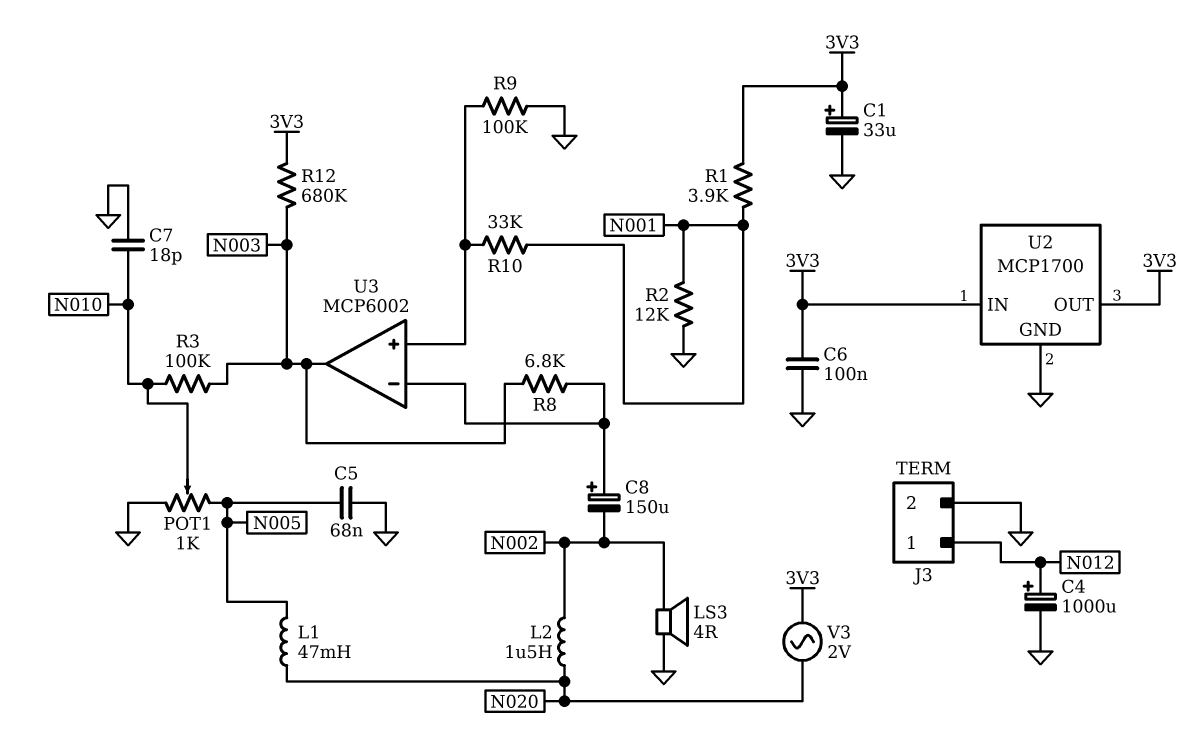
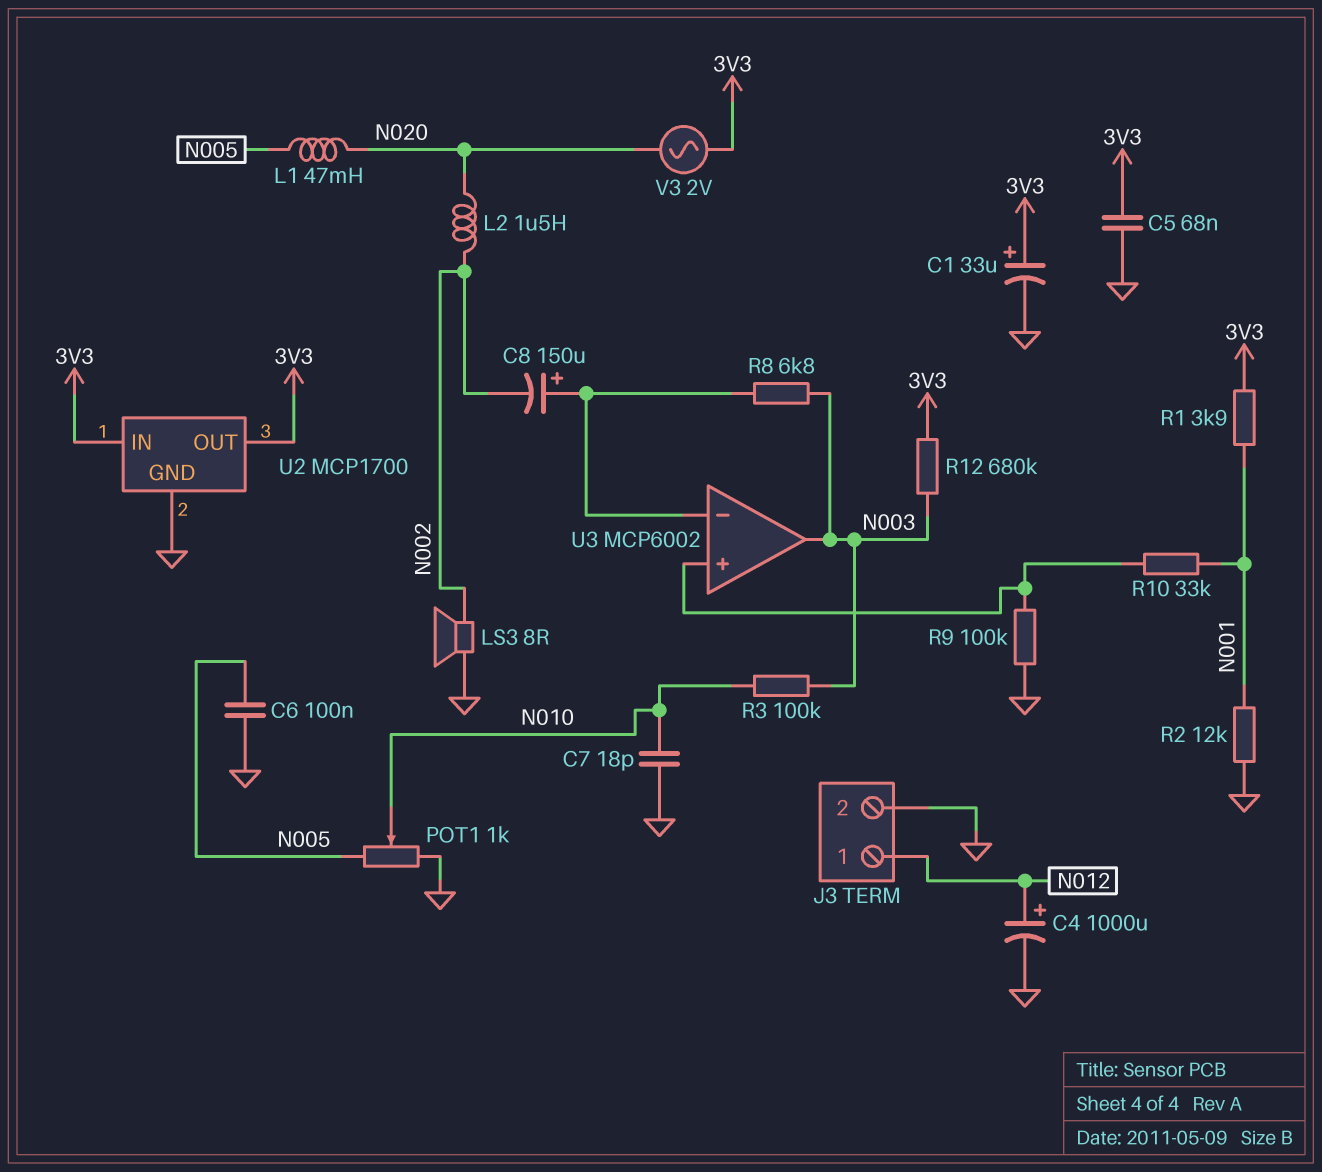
C5: 68nF (GND, N005) -> 68nF (3V3, GND)
C6: 100nF (3V3, GND) -> 100nF (GND, N005)
LS3: speaker 4R (GND, N002) -> speaker 8R (GND, N002)

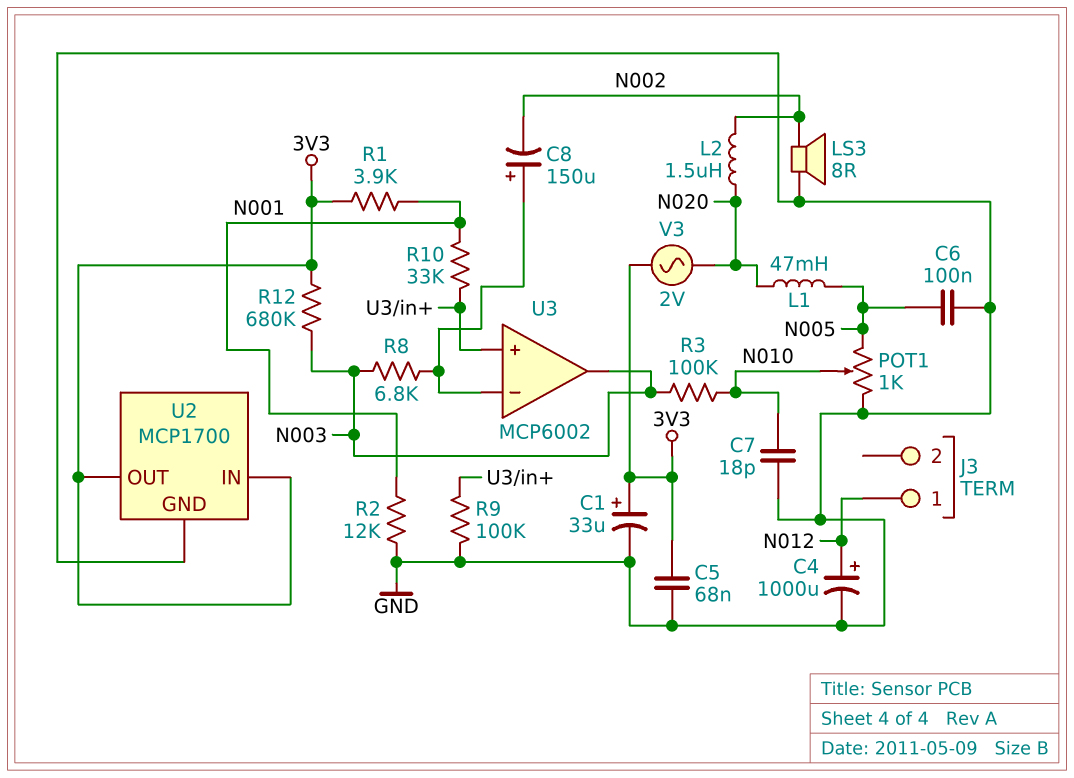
J3 pin 2: GND -> none

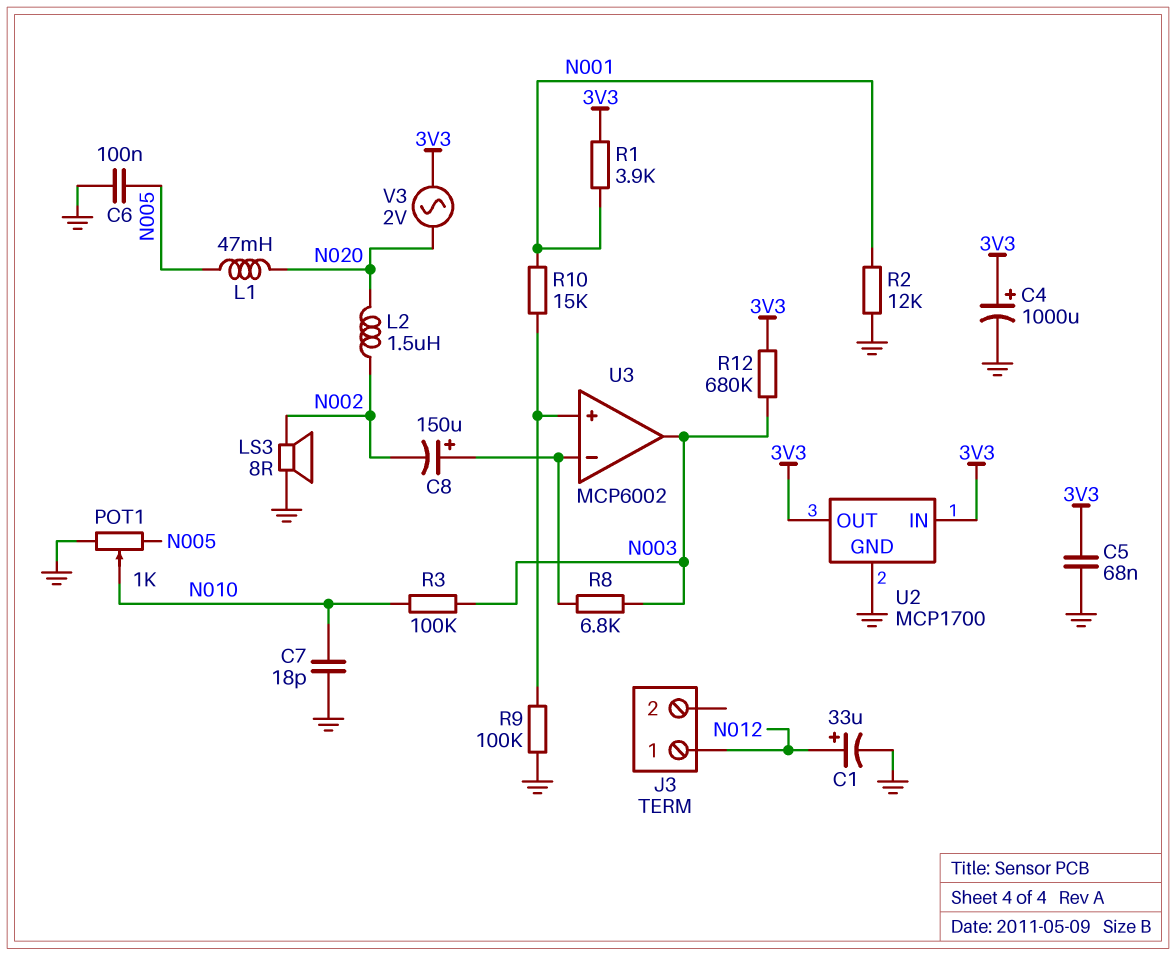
C1: 33uF (plus 3V3, minus GND) -> 33uF (plus N012, minus GND)
C4: 1000uF (plus N012, minus GND) -> 1000uF (plus 3V3, minus GND)
R10: 33k (N001, U3/in+) -> 15k (N001, U3/in+)

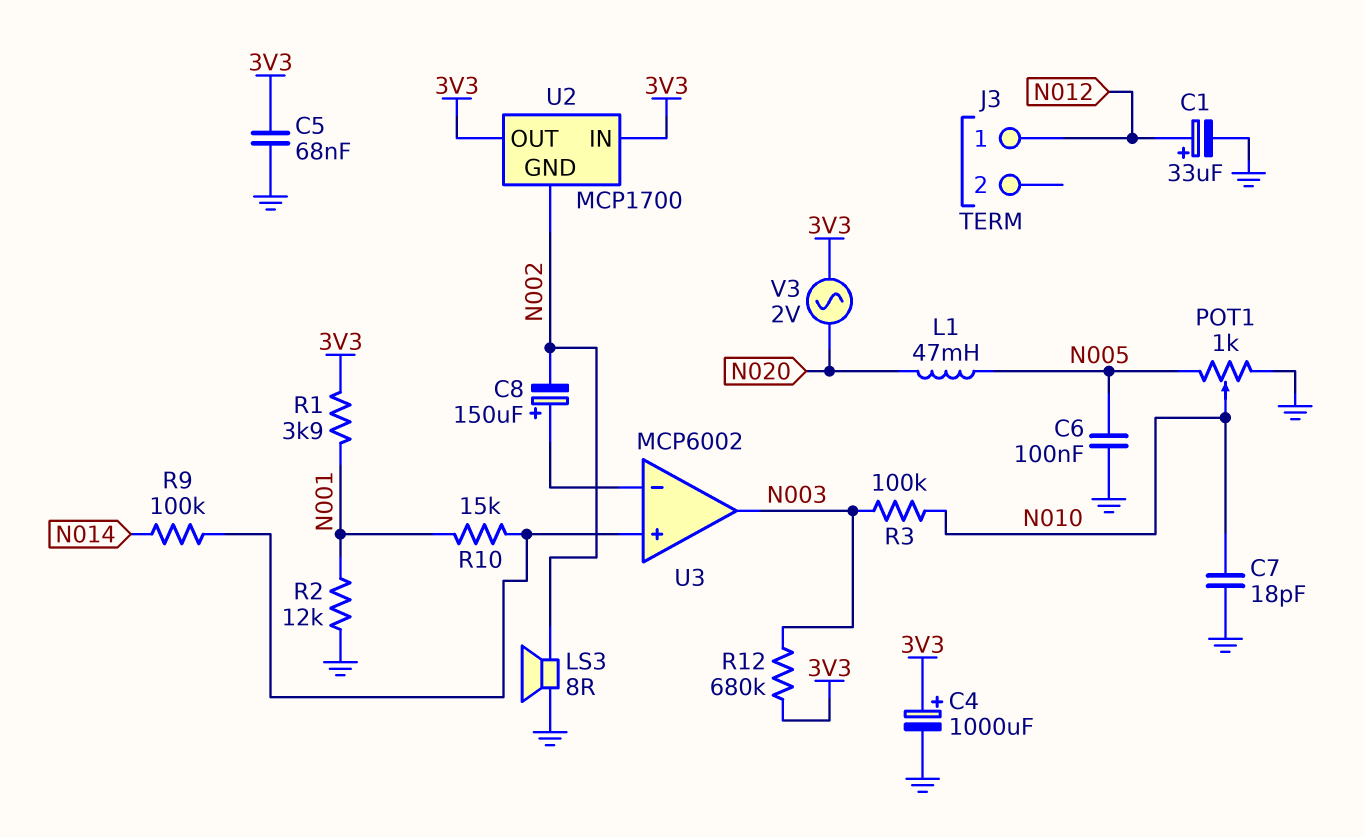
L2: 1.5uH (N002, N020) -> none
R8: 6.8k (N003, U3/in-) -> none
R9: 100k (GND, U3/in+) -> 100k (N014, U3/in+)
U2 pin GND: GND -> N002

